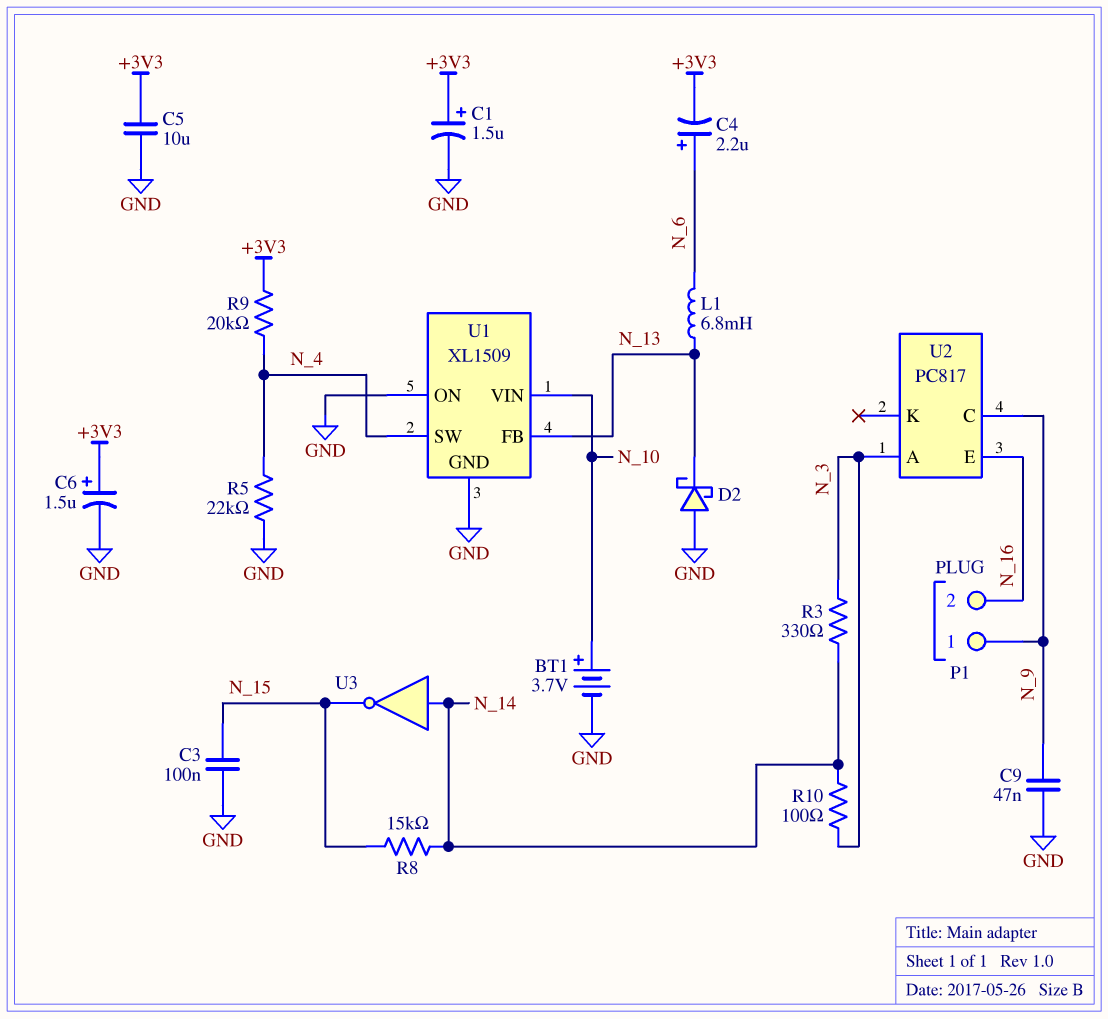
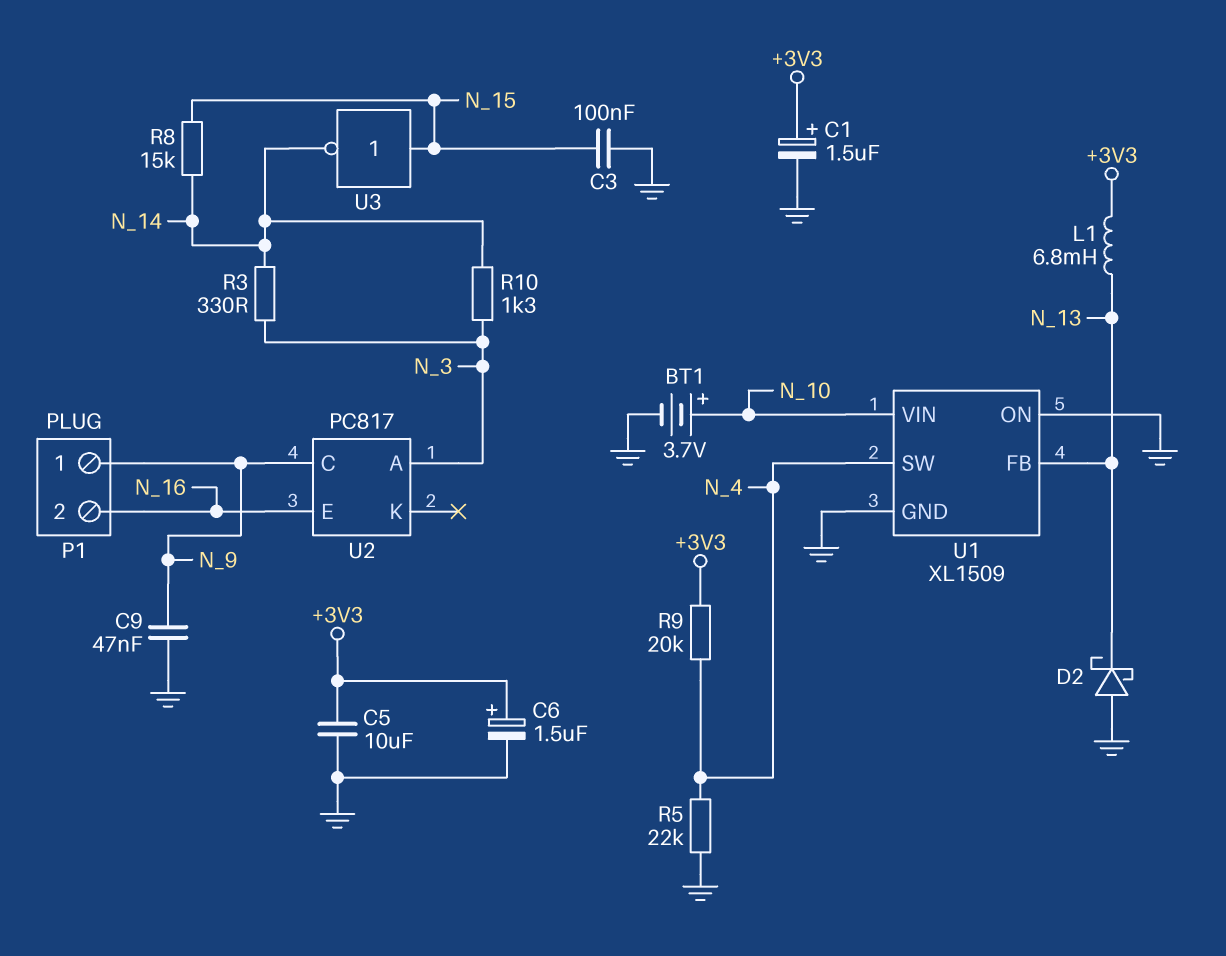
C4: 2.2uF (plus N_6, minus +3V3) -> none
L1: 6.8mH (N_6, N_13) -> 6.8mH (+3V3, N_13)
R10: 100 (N_3, N_14) -> 1.3k (N_3, N_14)
U3: NOT (in N_14, out N_15) -> NOT (in N_15, out N_14)

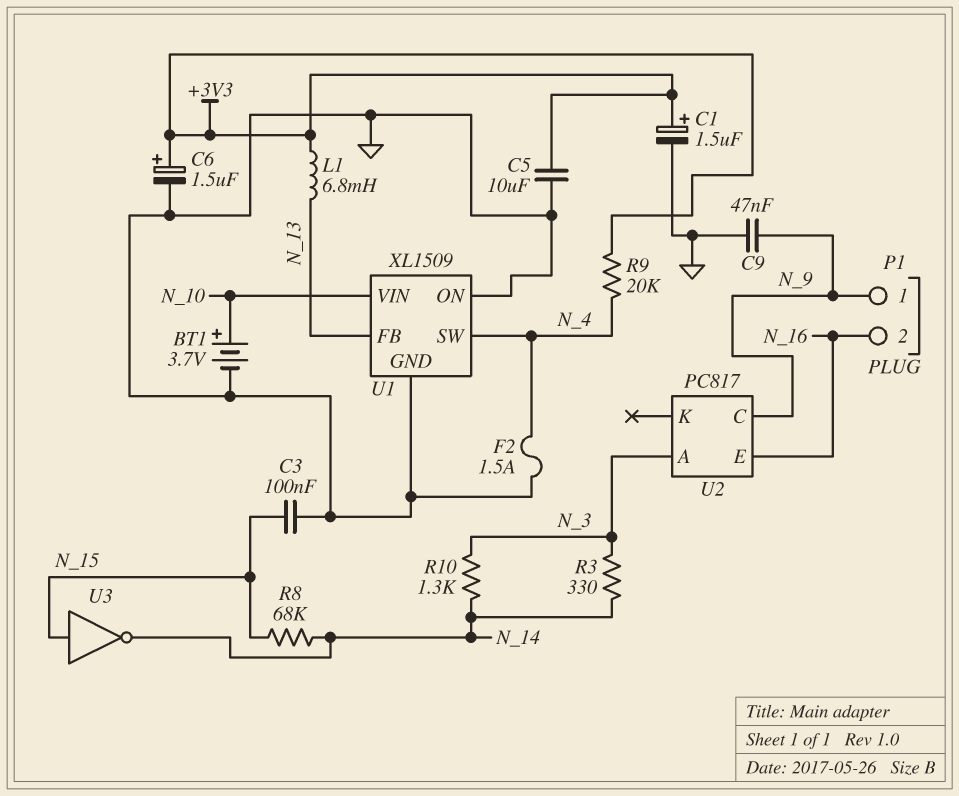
D2: schottky (A GND, K N_13) -> none
F2: none -> 1.5A (GND, N_4)
R5: 22k (GND, N_4) -> none
R8: 15k (N_14, N_15) -> 68k (N_14, N_15)

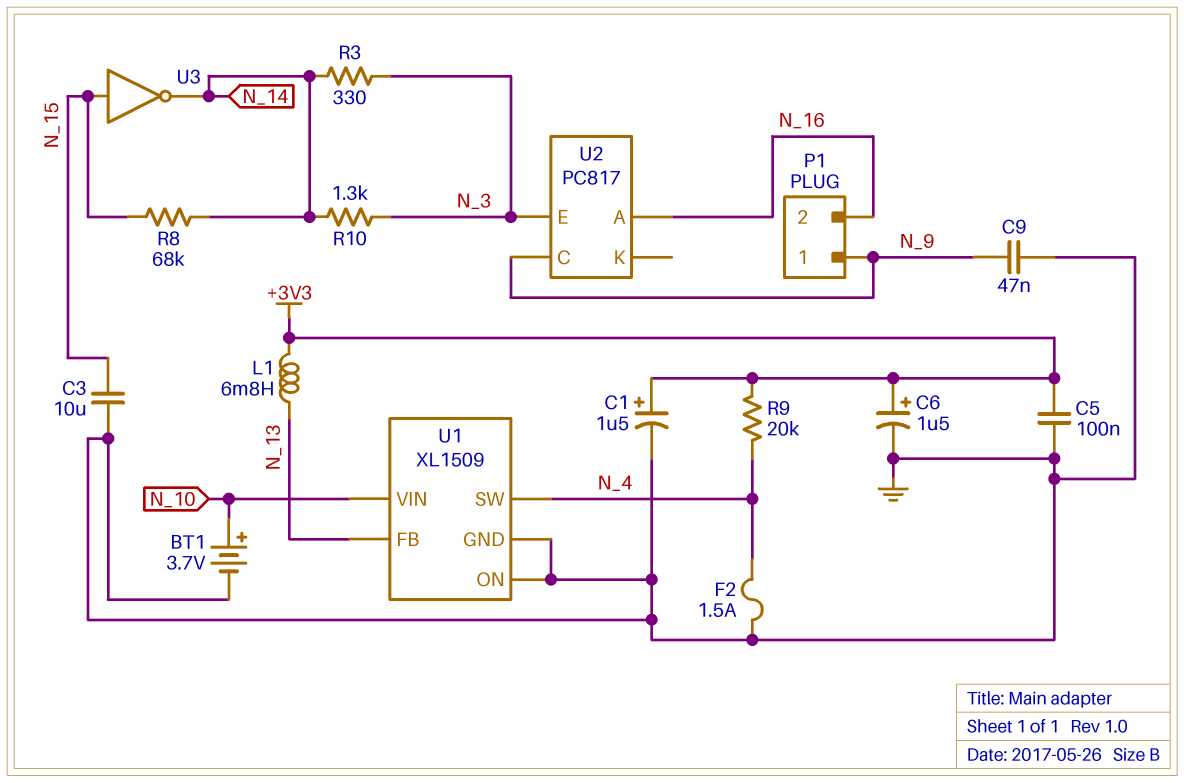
C3: 100nF (GND, N_15) -> 10uF (GND, N_15)
C5: 10uF (+3V3, GND) -> 100nF (+3V3, GND)
U2 pin A: N_3 -> N_16
U2 pin E: N_16 -> N_3

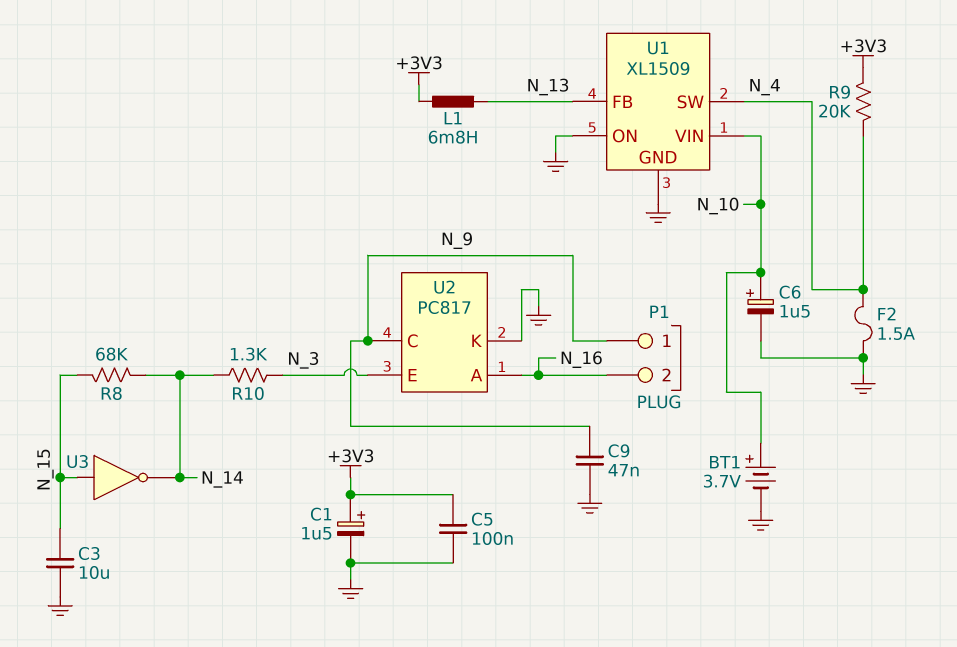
C6: 1.5uF (plus +3V3, minus GND) -> 1.5uF (plus N_10, minus GND)
R3: 330 (N_3, N_14) -> none
U2 pin K: none -> GND

